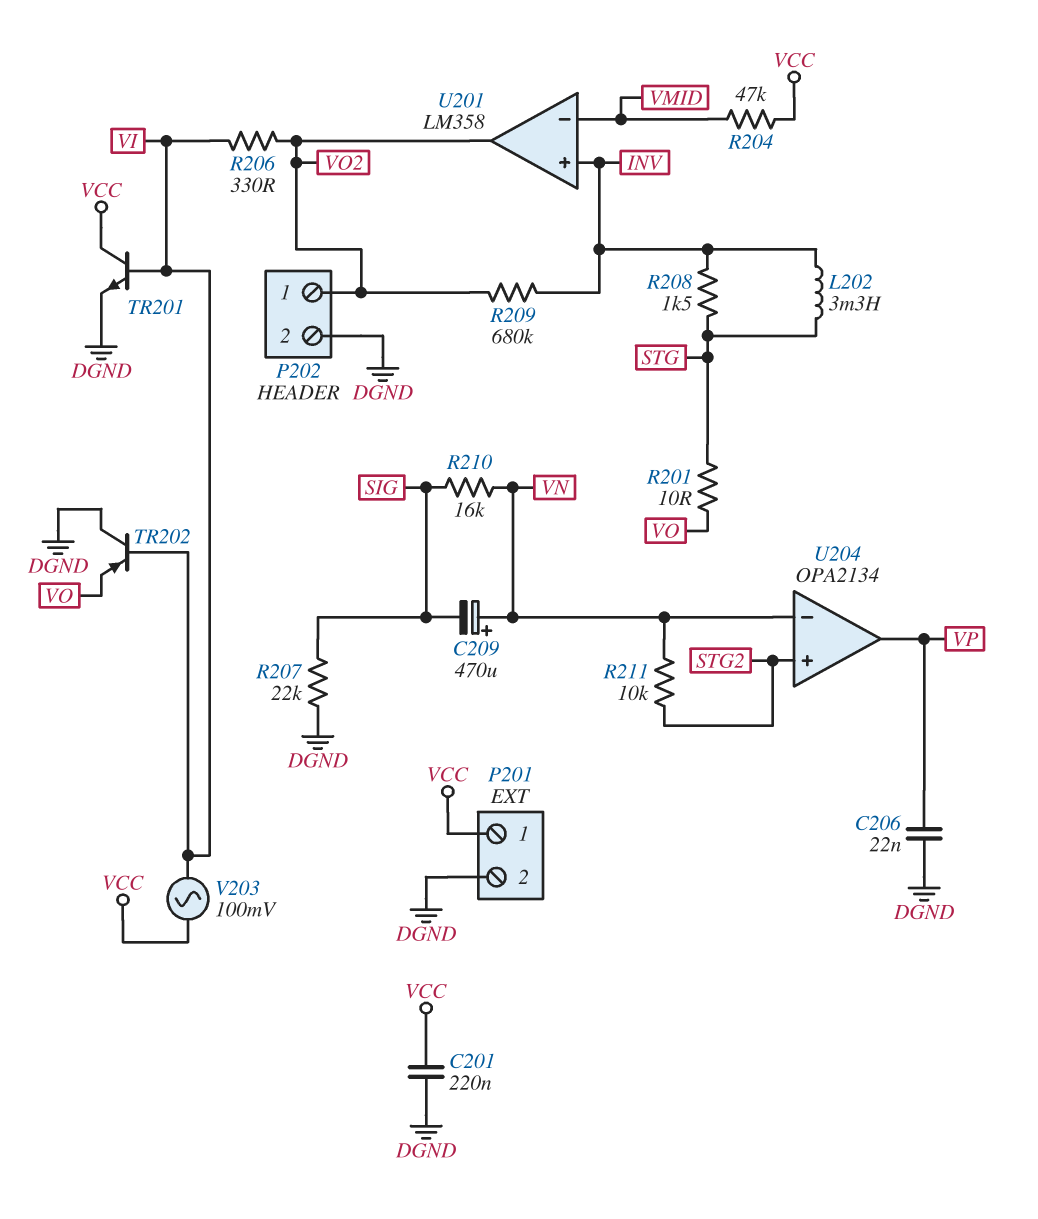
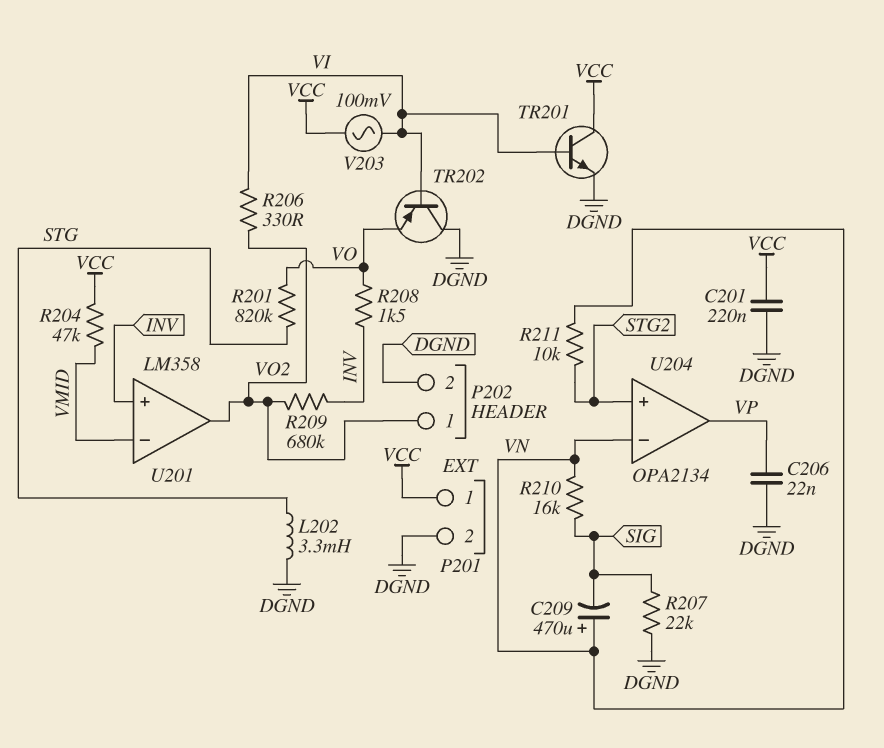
L202: 3.3mH (INV, STG) -> 3.3mH (DGND, STG)
R201: 10 (STG, VO) -> 820k (STG, VO)
R208: 1.5k (INV, STG) -> 1.5k (INV, VO)

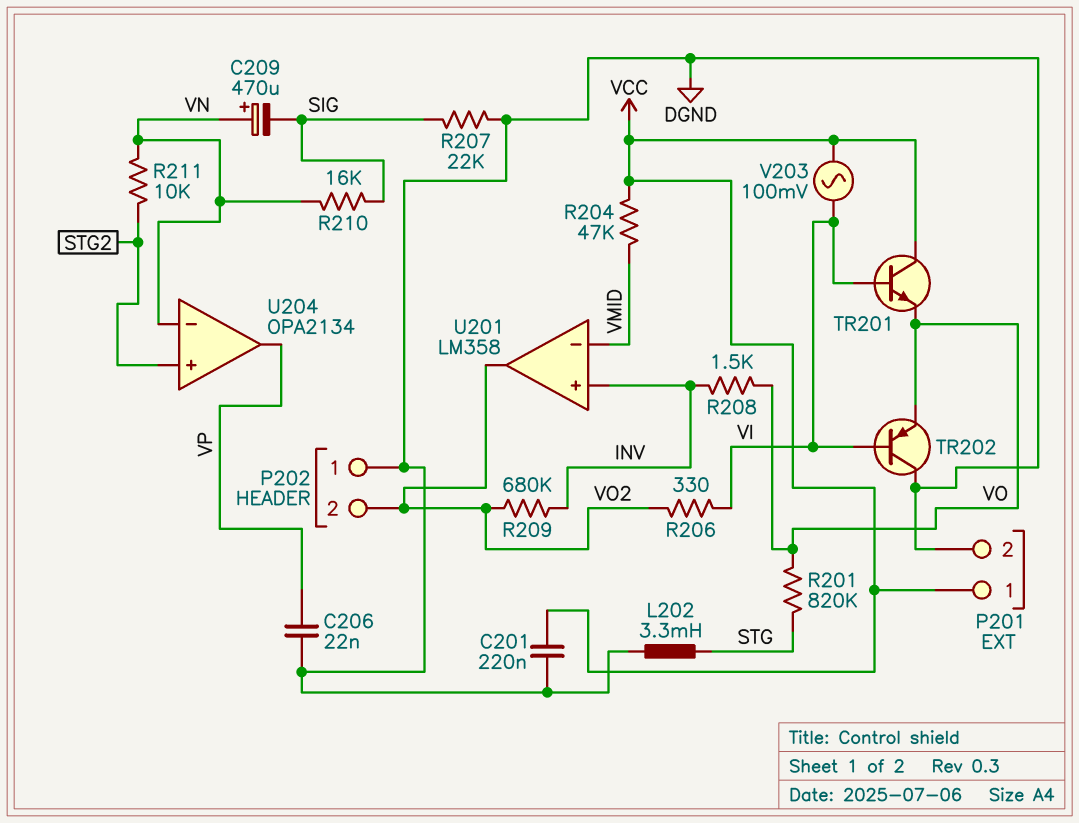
P202 pin 1: VO2 -> DGND
P202 pin 2: DGND -> VO2
TR201: NPN (B VI, C VCC, E DGND) -> NPN (B VI, C VCC, E VO)

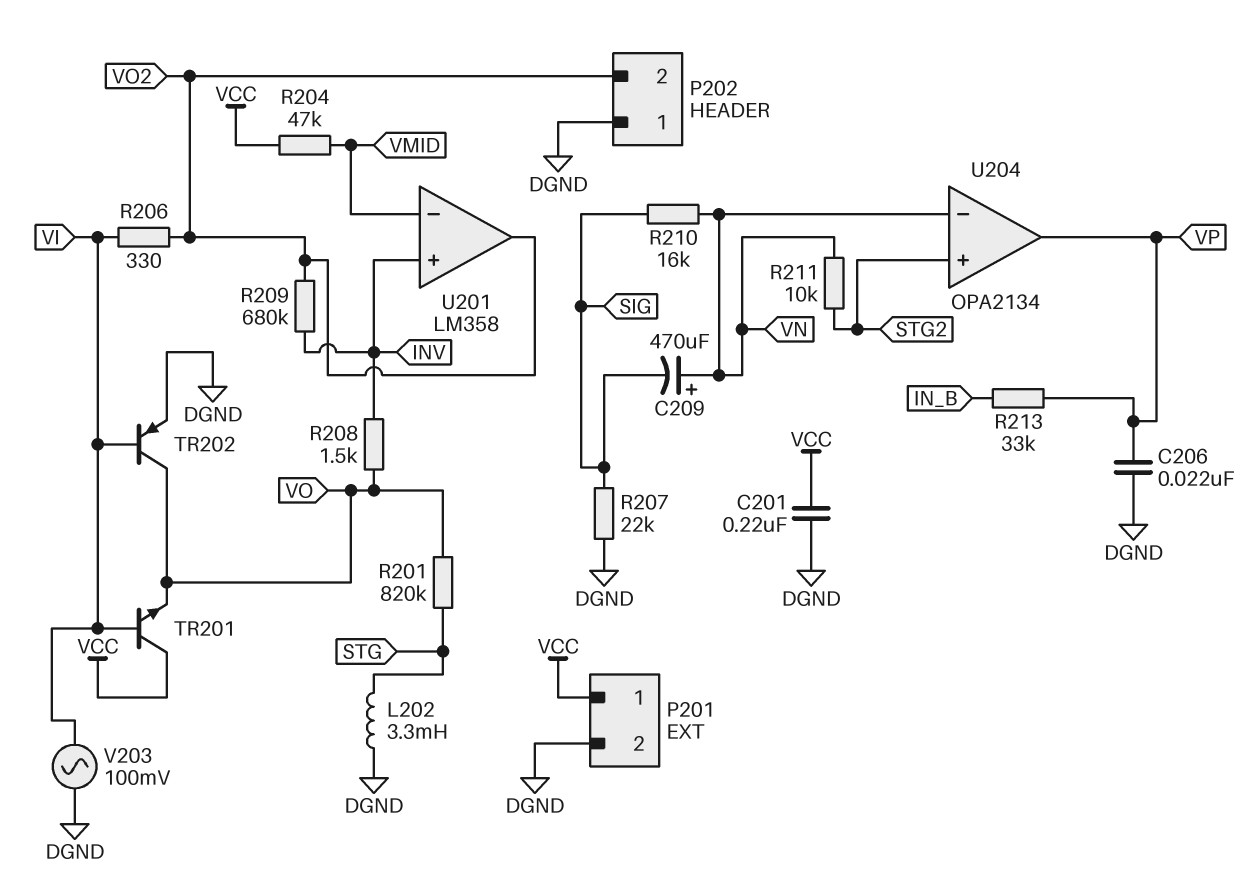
R213: none -> 33k (IN_B, VP)
TR202: PNP (B VI, C DGND, E VO) -> PNP (B VI, C VO, E DGND)
V203: AC 100mV (VCC, VI) -> AC 100mV (DGND, VI)

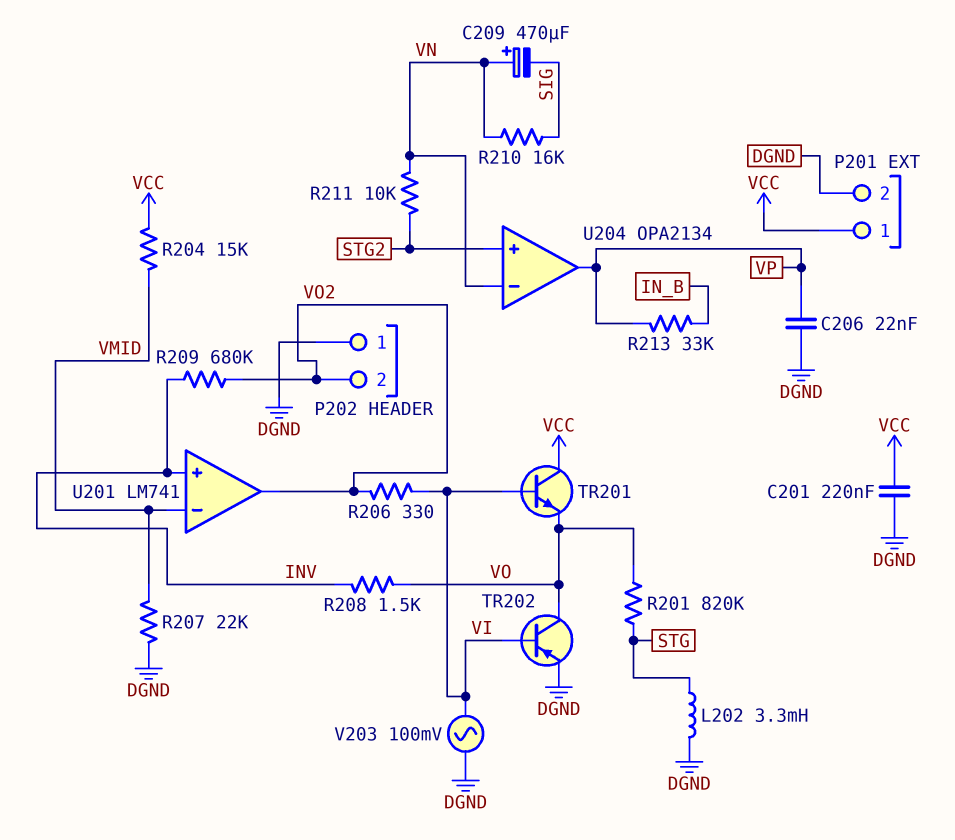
R204: 47k (VCC, VMID) -> 15k (VCC, VMID)
R207: 22k (DGND, SIG) -> 22k (DGND, VMID)
U201: LM358 -> LM741

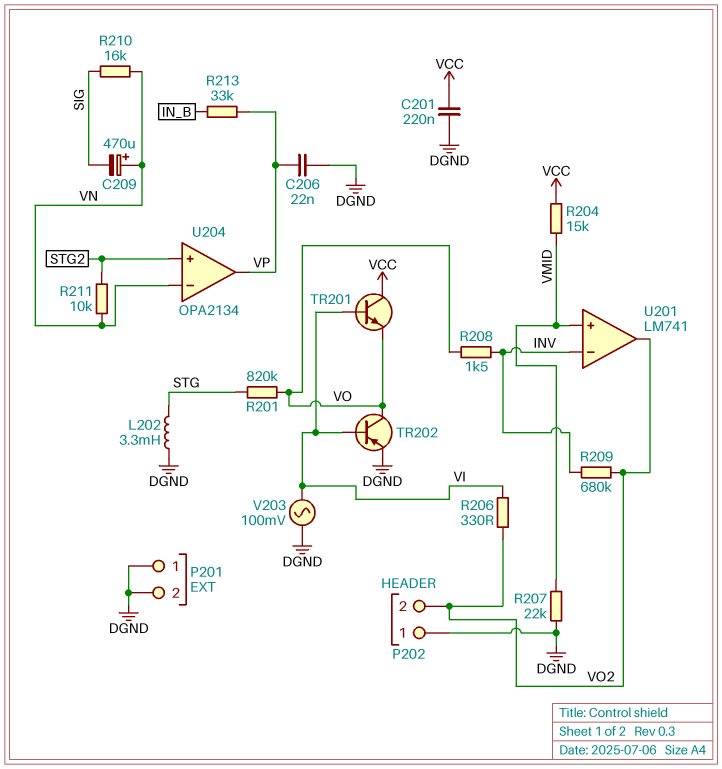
P201 pin 1: VCC -> DGND
U201 pin in+: INV -> VMID
U201 pin in-: VMID -> INV

